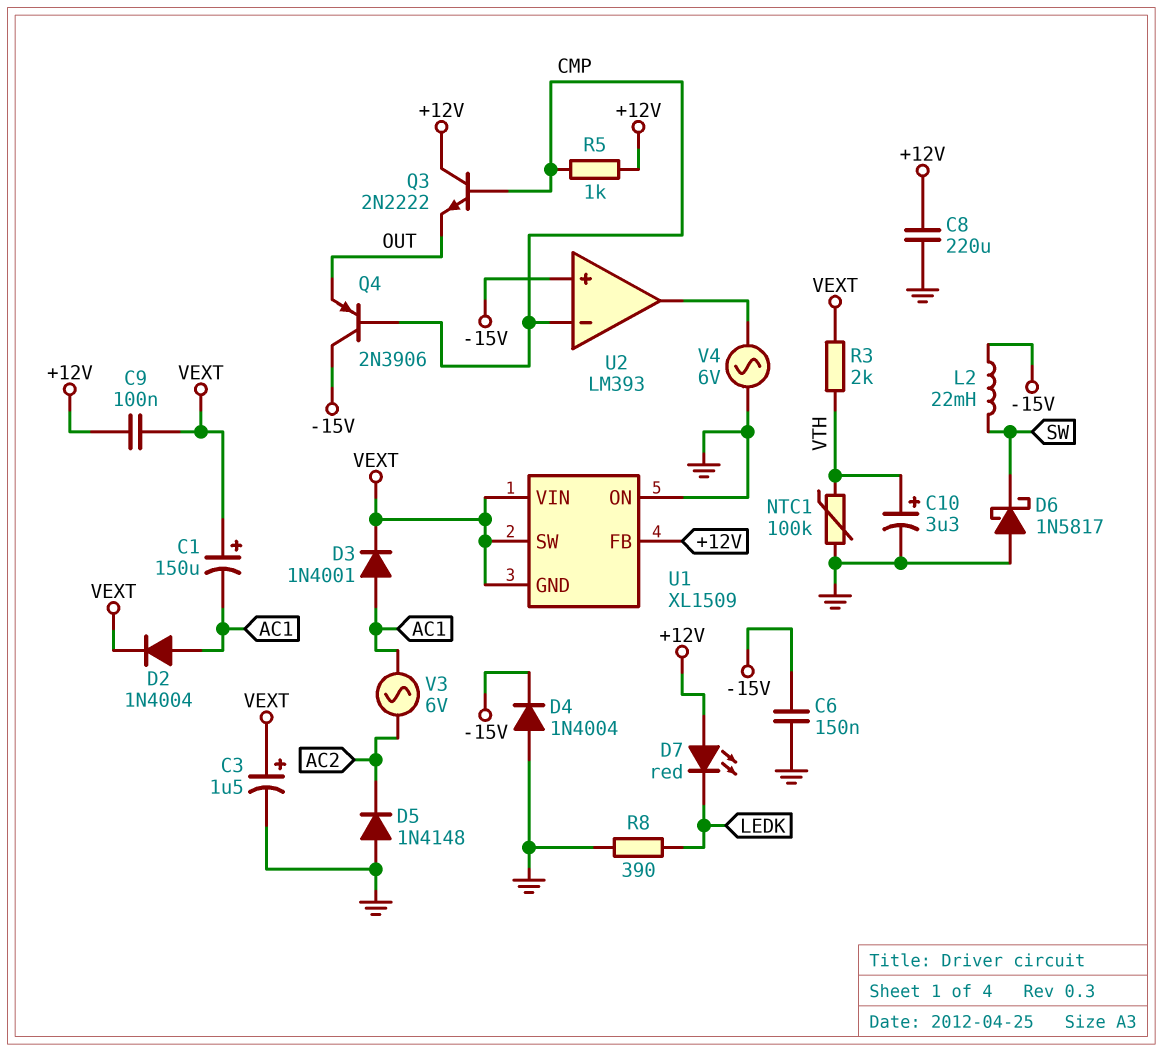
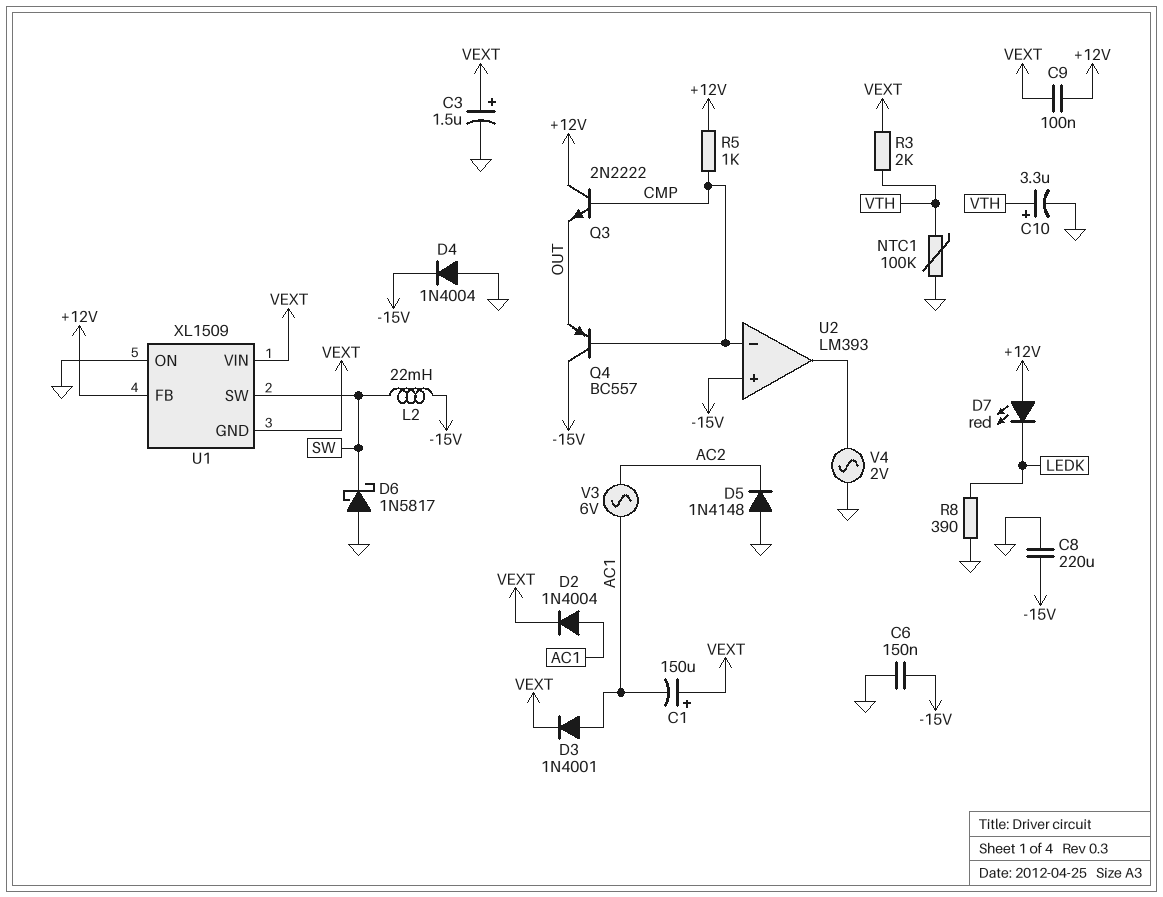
C8: 220uF (+12V, GND) -> 220uF (-15V, GND)
Q4: PNP 2N3906 (B CMP, C -15V, E OUT) -> PNP BC557 (B CMP, C -15V, E OUT)
U1 pin SW: VEXT -> SW
V4: AC 6V (GND, U2/out) -> AC 2V (GND, U2/out)

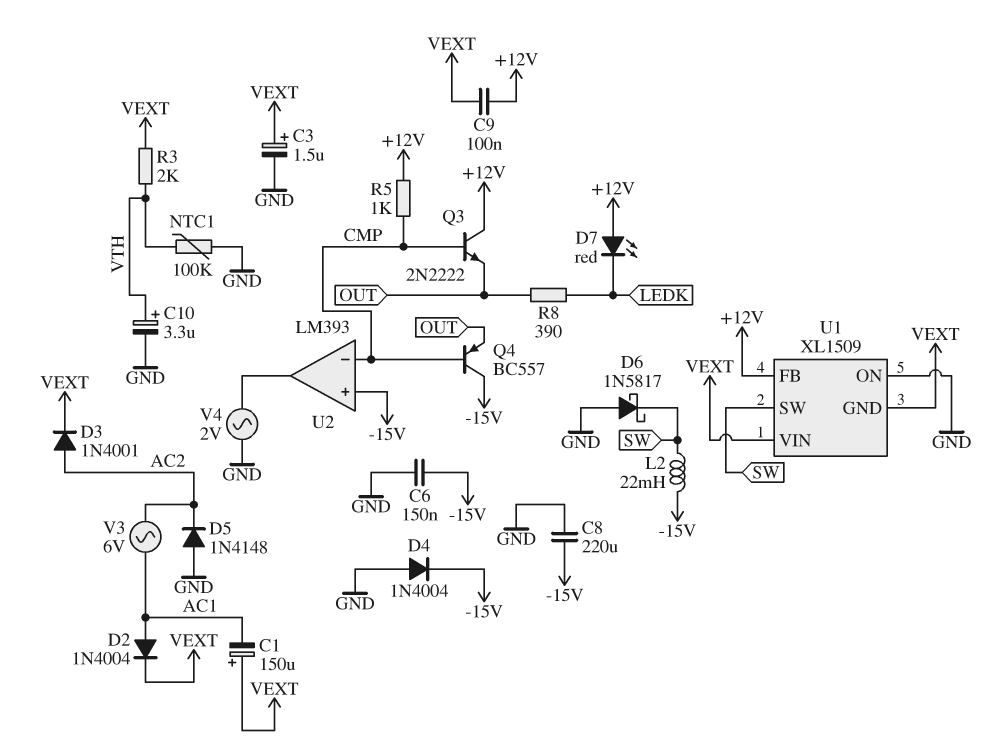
D3: diode 1N4001 (A AC1, K VEXT) -> diode 1N4001 (A AC2, K VEXT)
R8: 390 (GND, LEDK) -> 390 (LEDK, OUT)

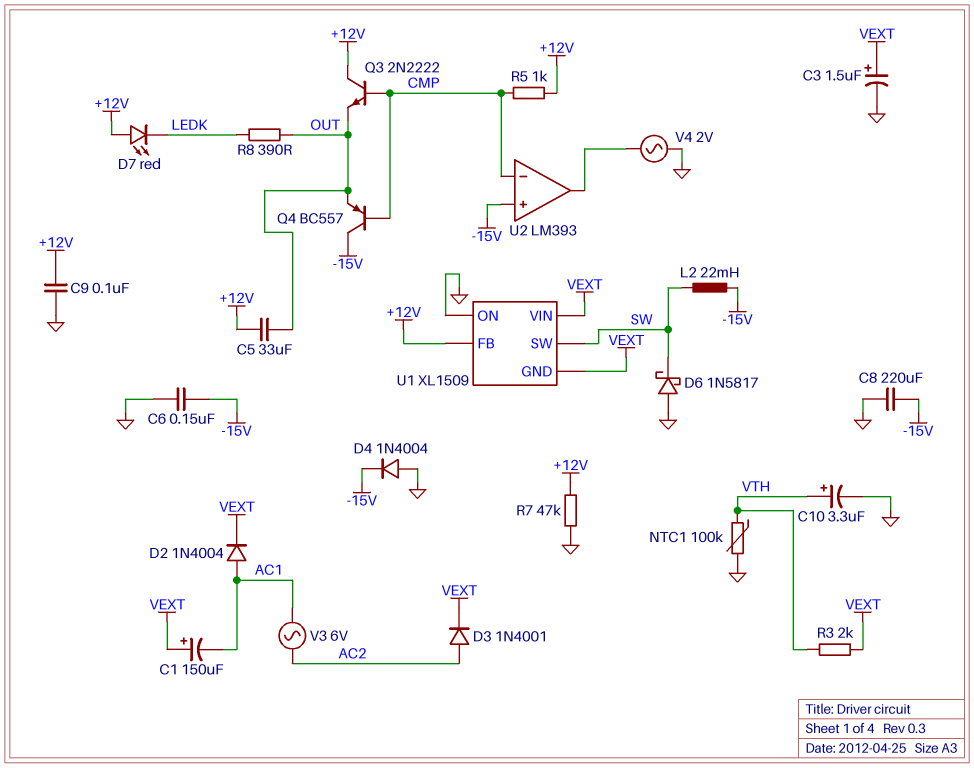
C5: none -> 33uF (+12V, OUT)
C9: 100nF (+12V, VEXT) -> 100nF (+12V, GND)
D5: diode 1N4148 (A GND, K AC2) -> none
R7: none -> 47k (+12V, GND)

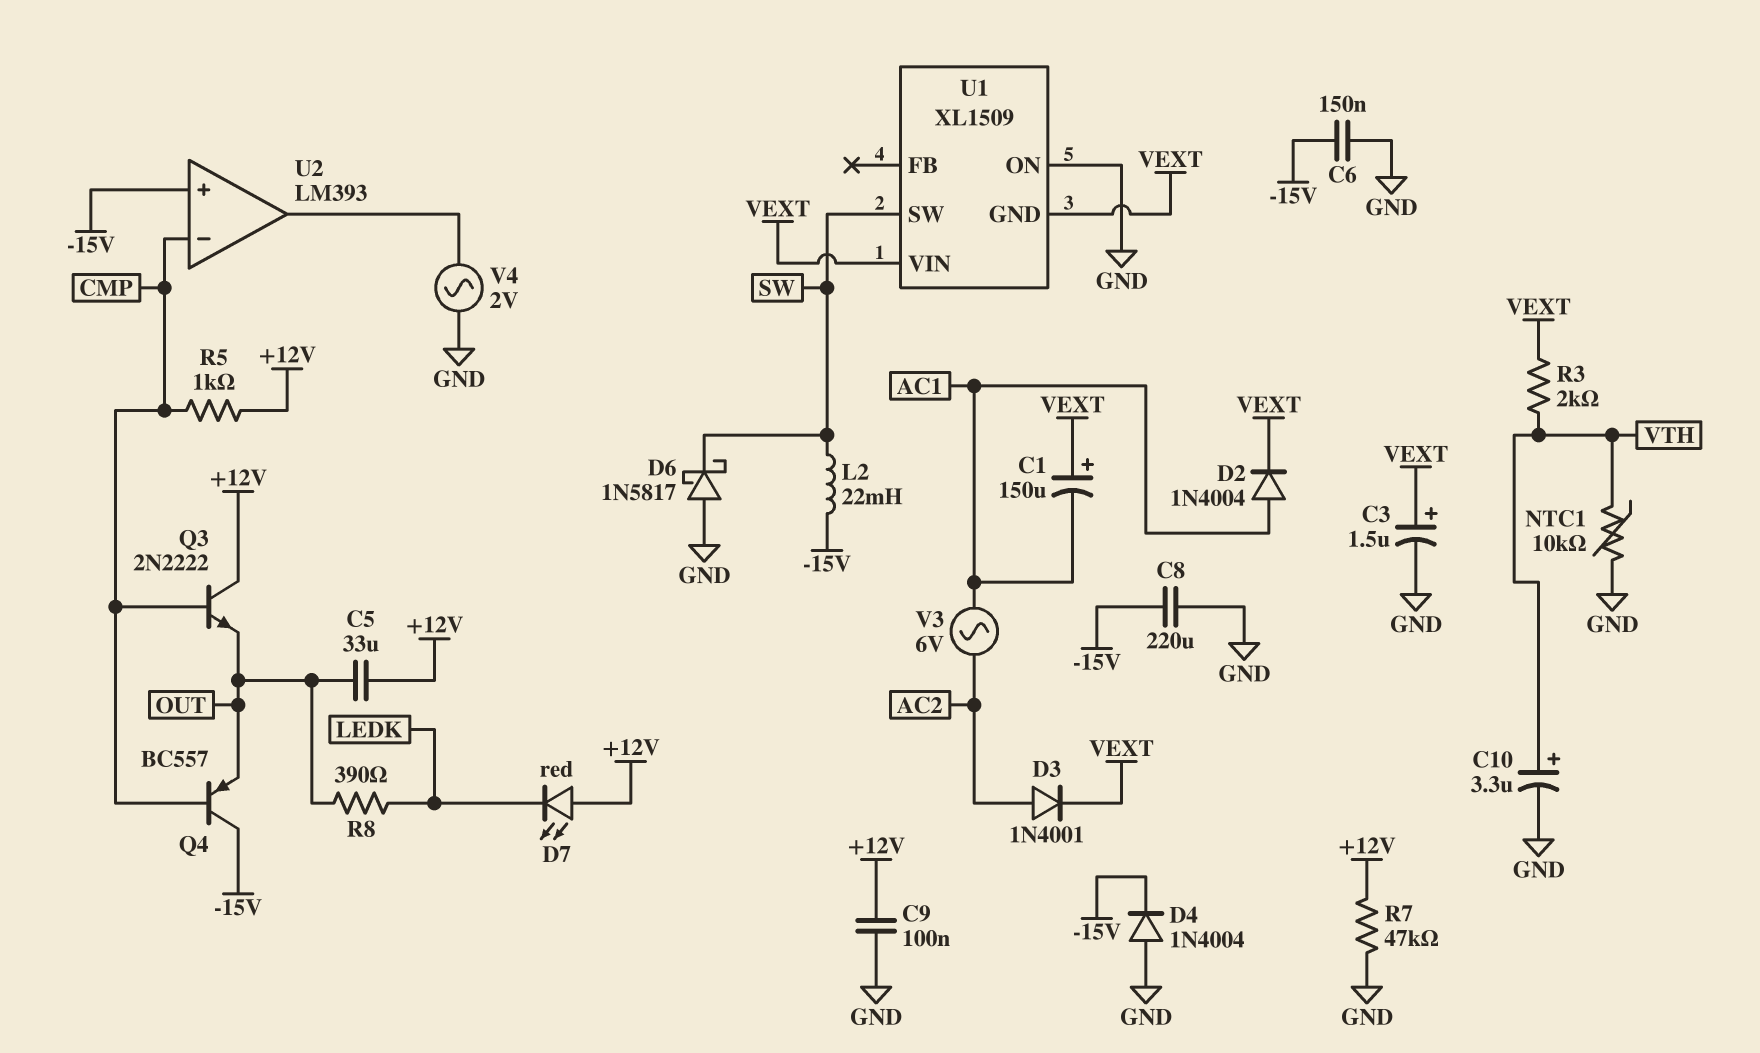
NTC1: 100k (GND, VTH) -> 10k (GND, VTH)
U1 pin FB: +12V -> none

